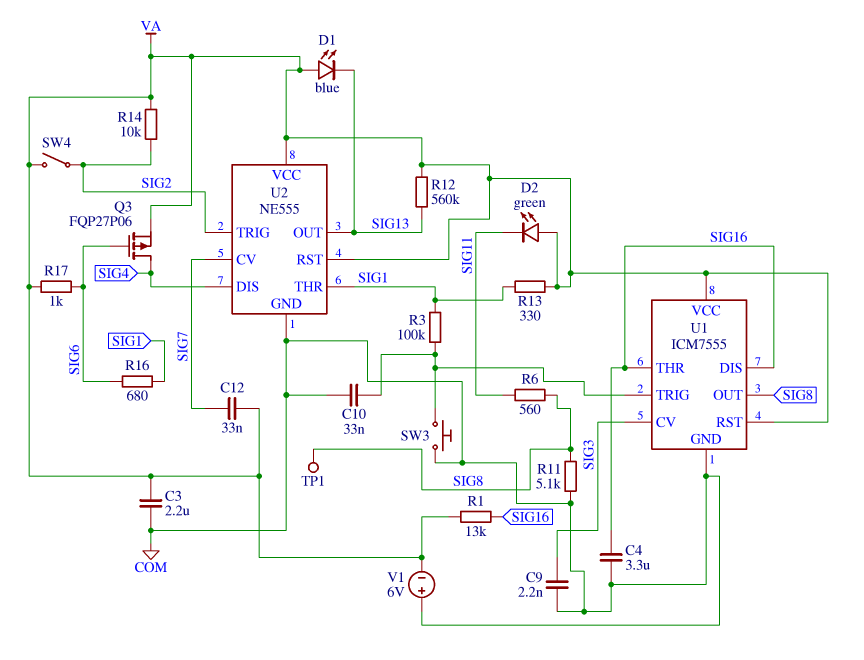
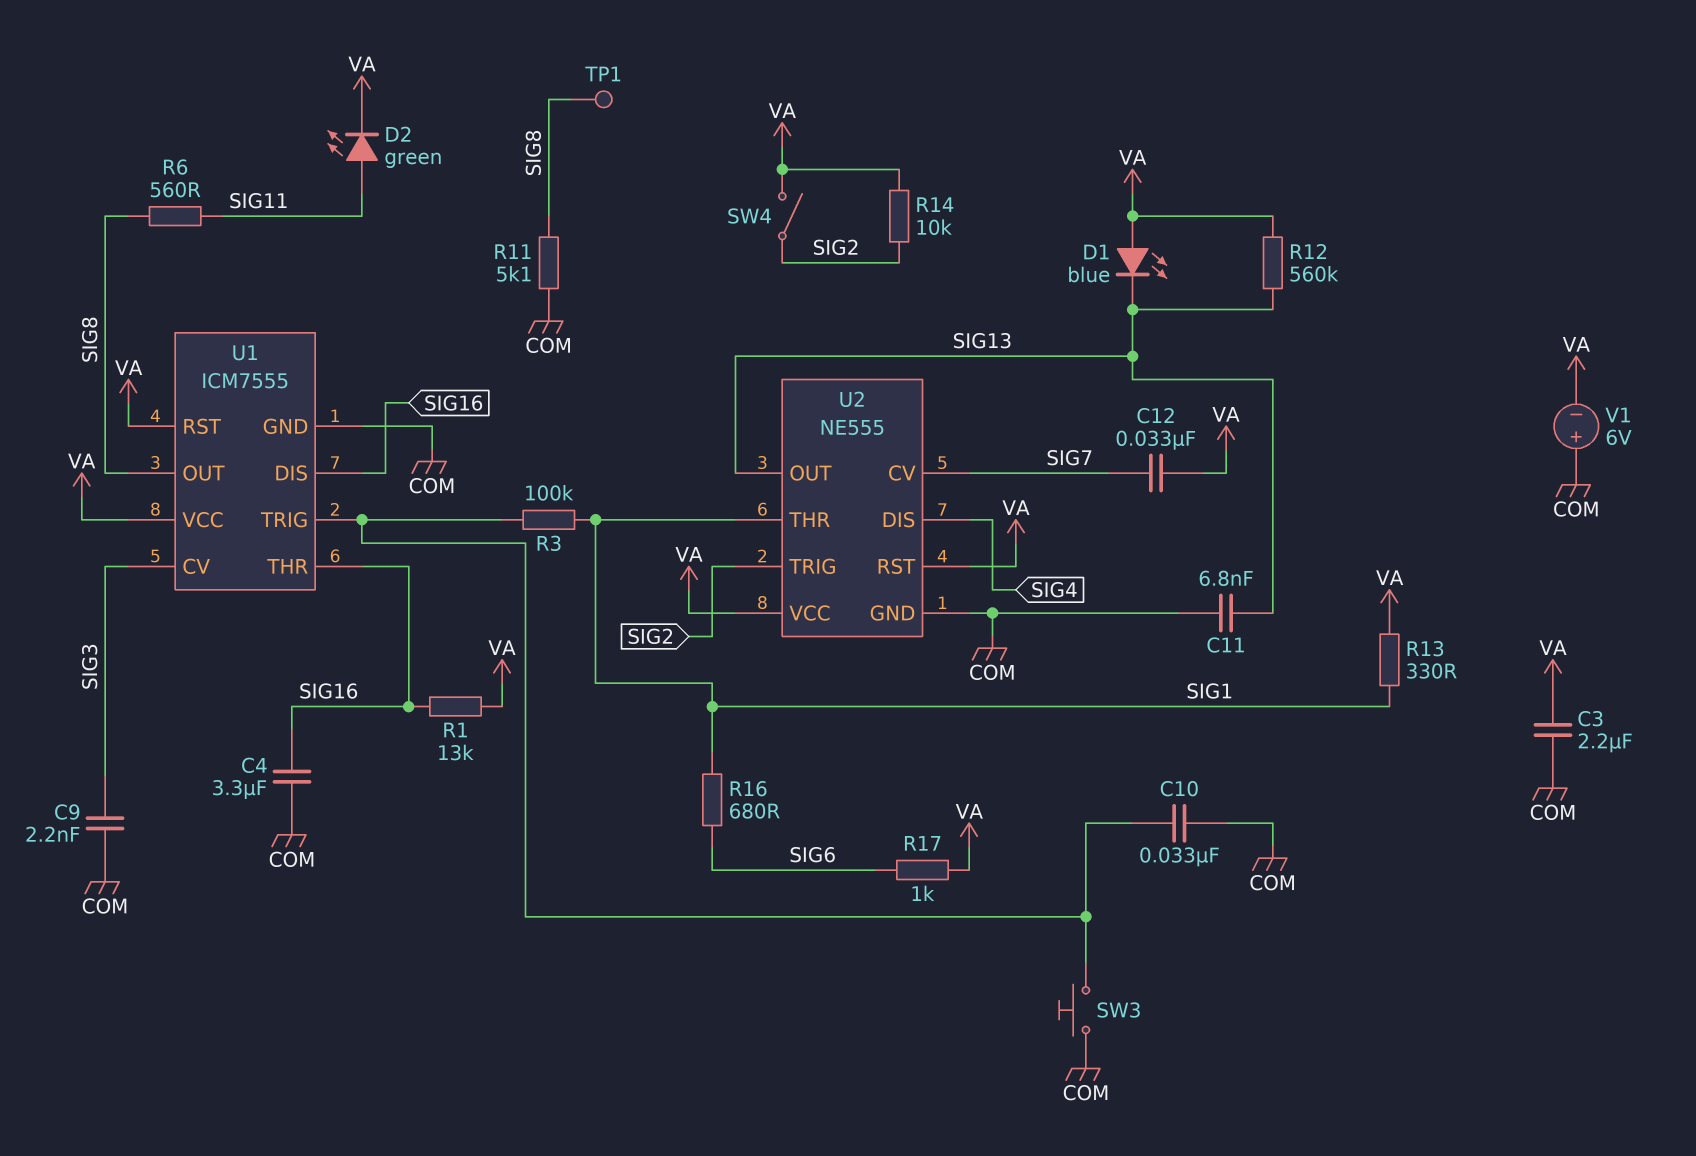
C11: none -> 6.8nF (COM, SIG13)
D2: LED green (A VA, K SIG11) -> LED green (A SIG11, K VA)
Q3: PMOS FQP27P06 (G SIG6, D SIG4, S VA) -> none

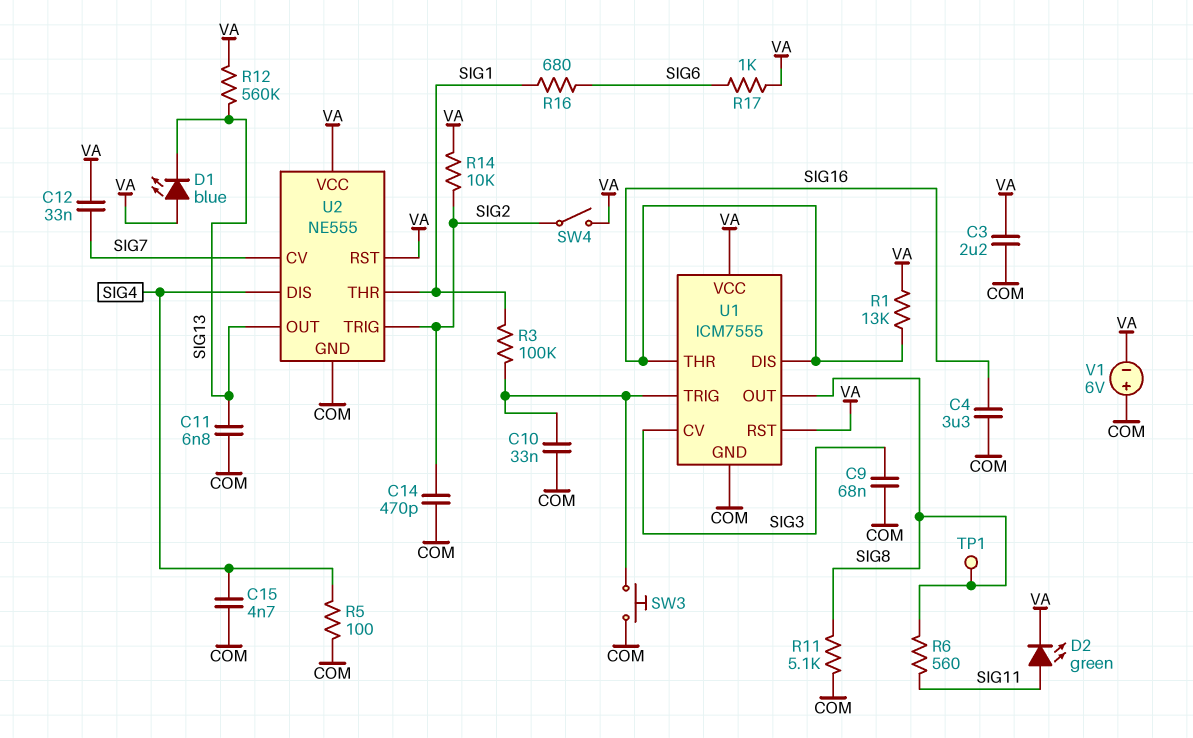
C9: 2.2nF (COM, SIG3) -> 68nF (COM, SIG3)
C14: none -> 470pF (COM, SIG2)
C15: none -> 4.7nF (COM, SIG4)
R5: none -> 100 (COM, SIG4)
R13: 330 (SIG1, VA) -> none

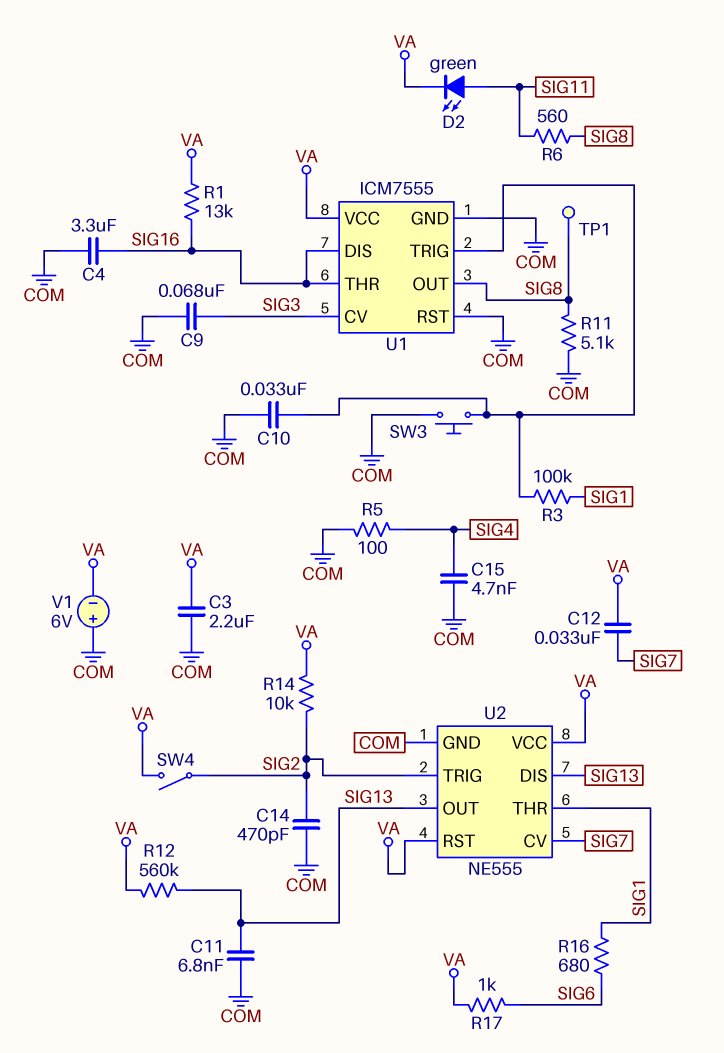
D1: LED blue (A VA, K SIG13) -> none
U1 pin RST: VA -> COM
U2 pin DIS: SIG4 -> SIG13

